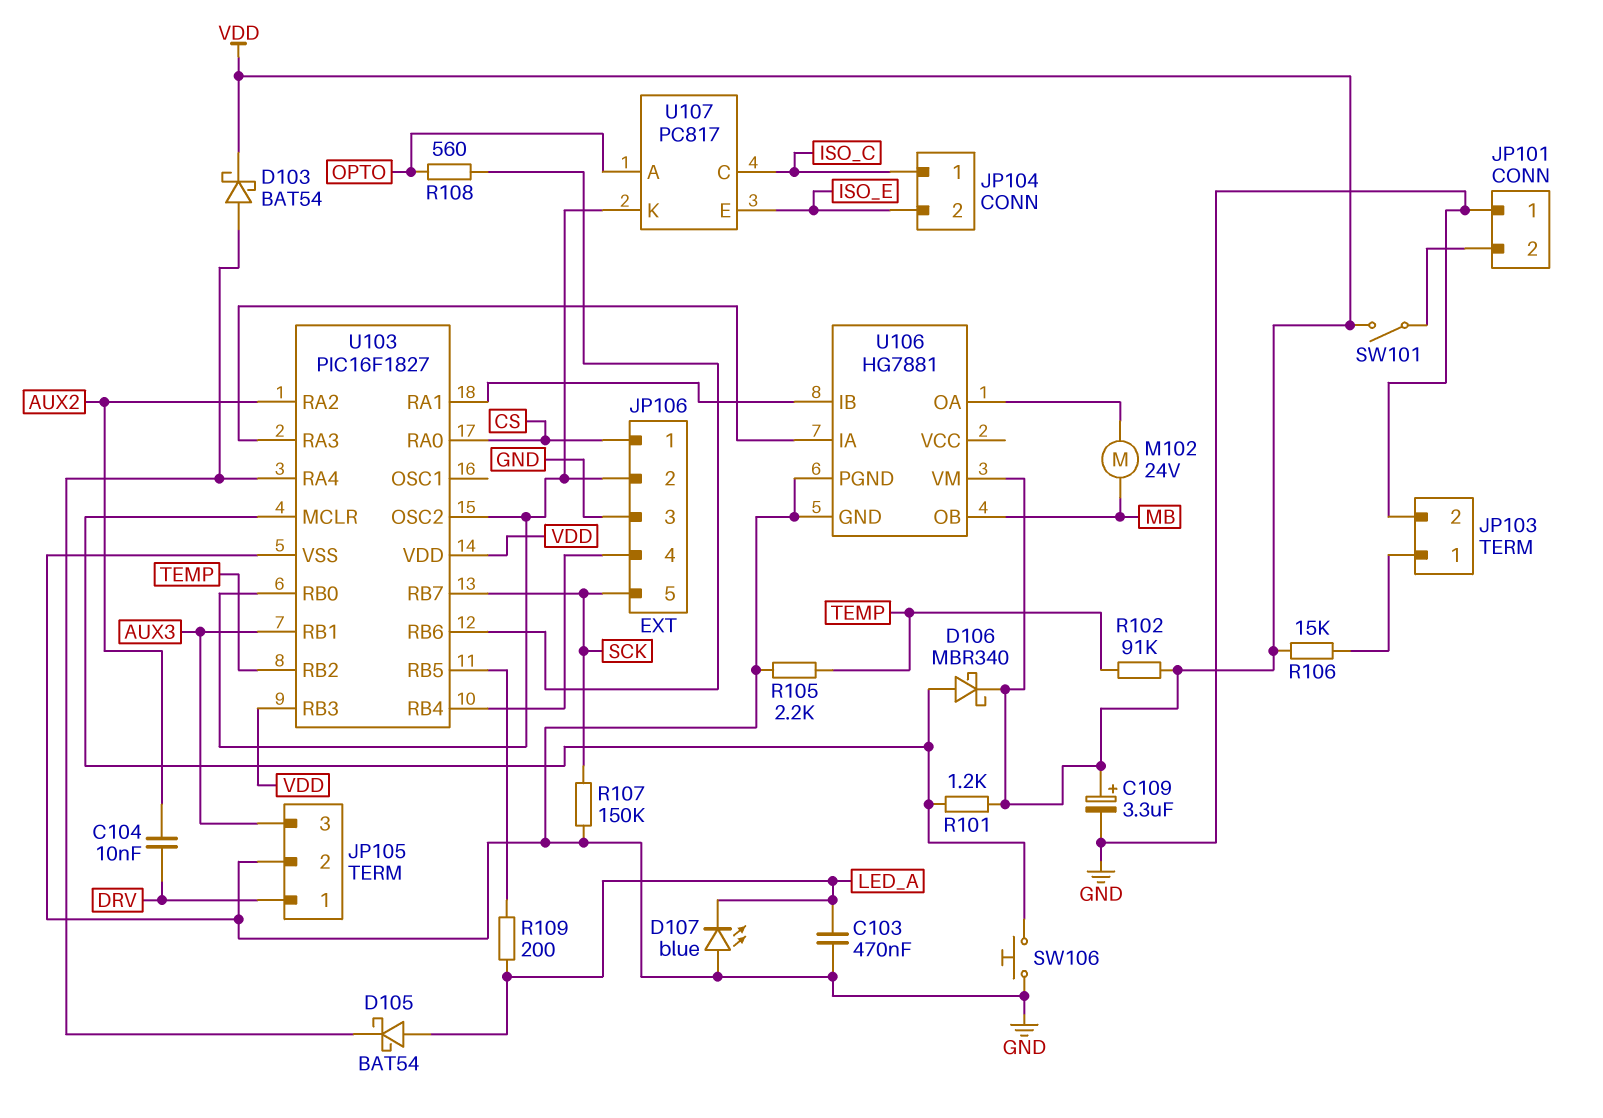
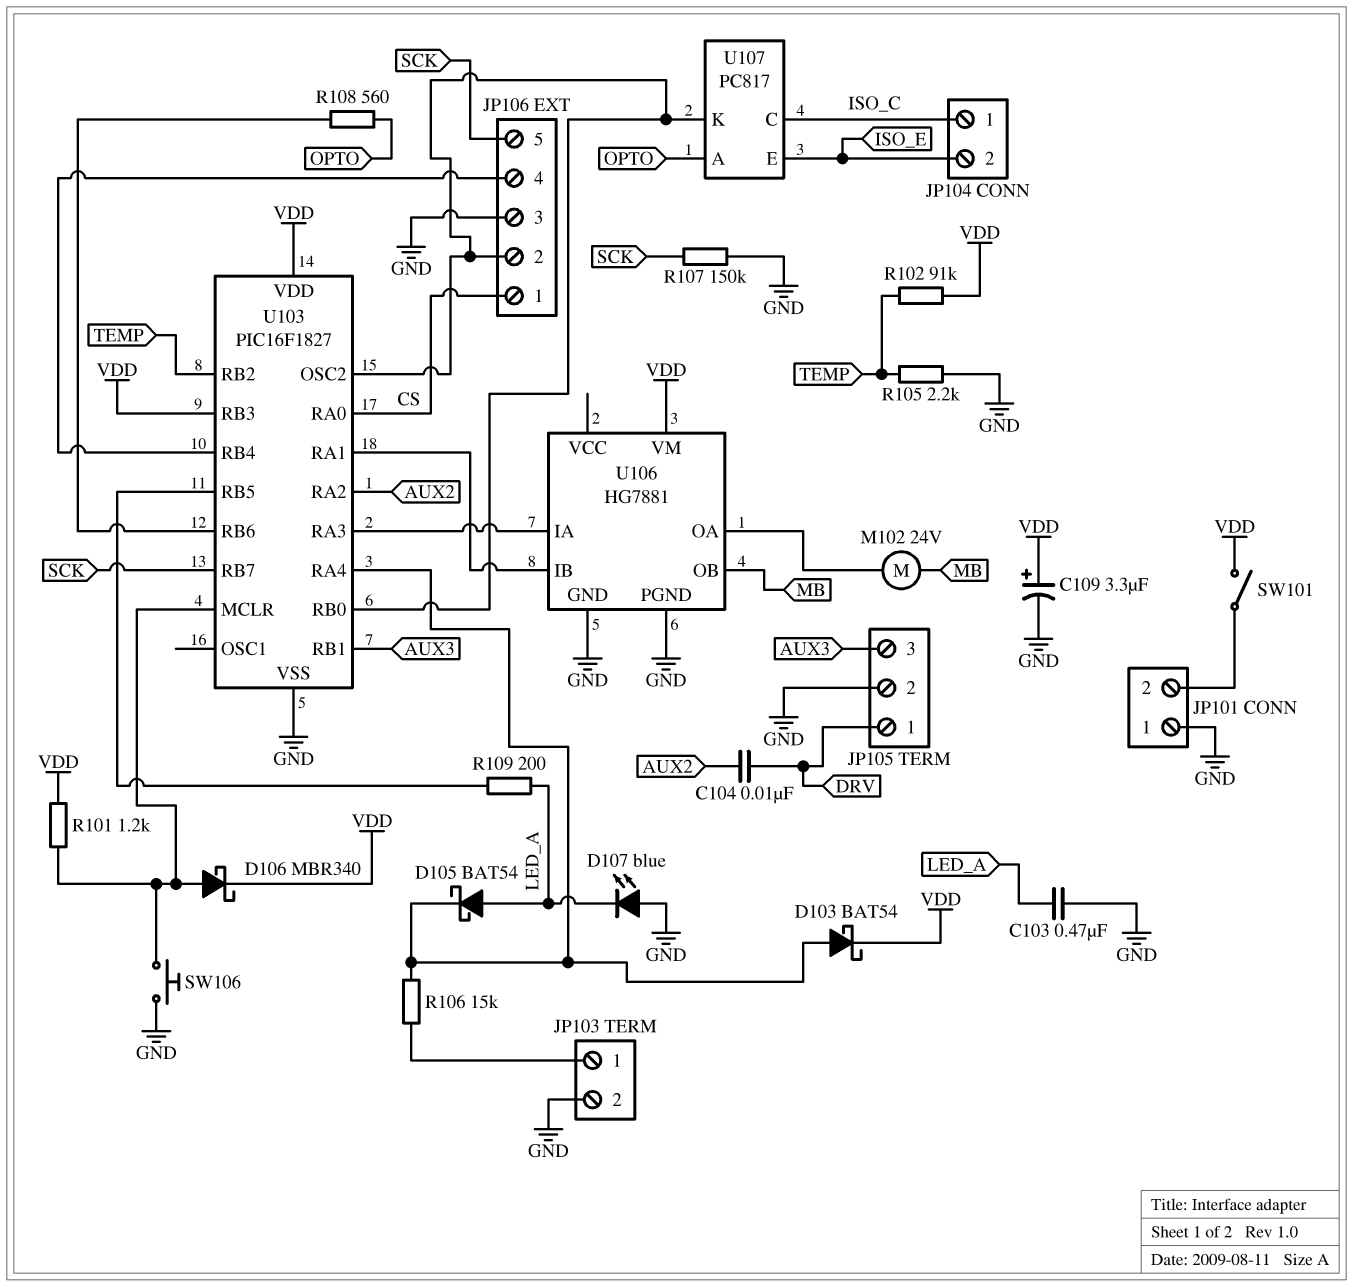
R106: 15k (JP103/1, VDD) -> 15k (JP103/1, U103/RA4)

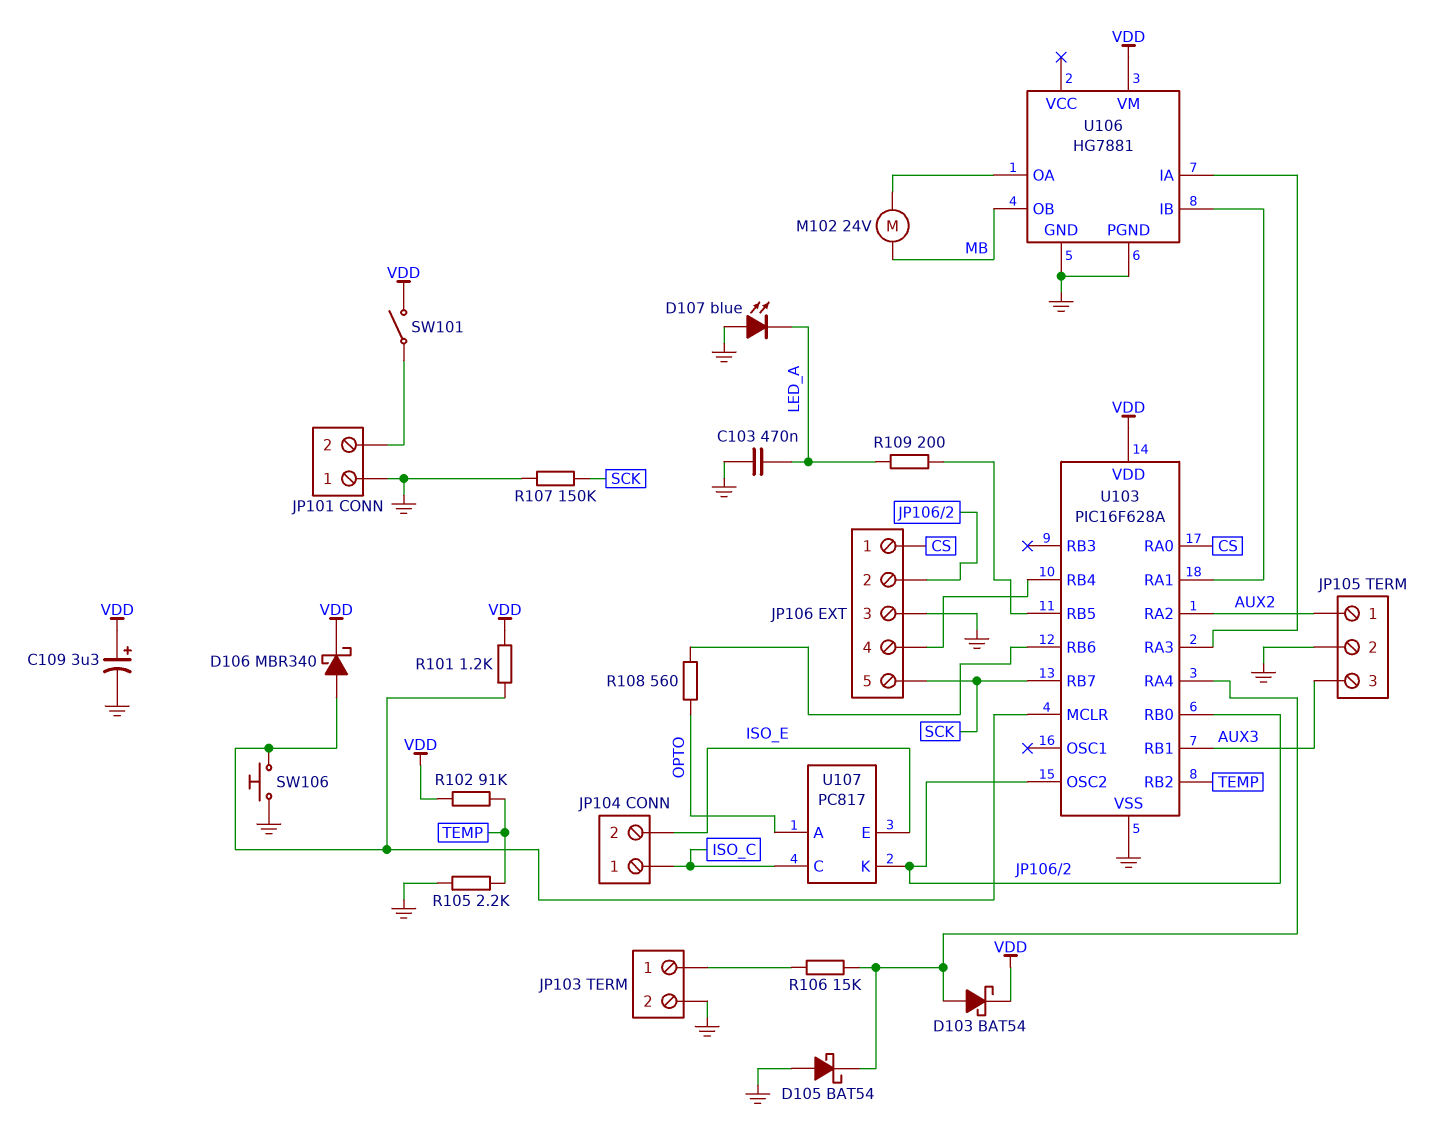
C104: 10nF (AUX2, DRV) -> none
D105: schottky BAT54 (A LED_A, K U103/RA4) -> schottky BAT54 (A GND, K U103/RA4)
JP105 pin 1: DRV -> AUX2
U103: PIC16F1827 -> PIC16F628A
U103 pin RB3: VDD -> none

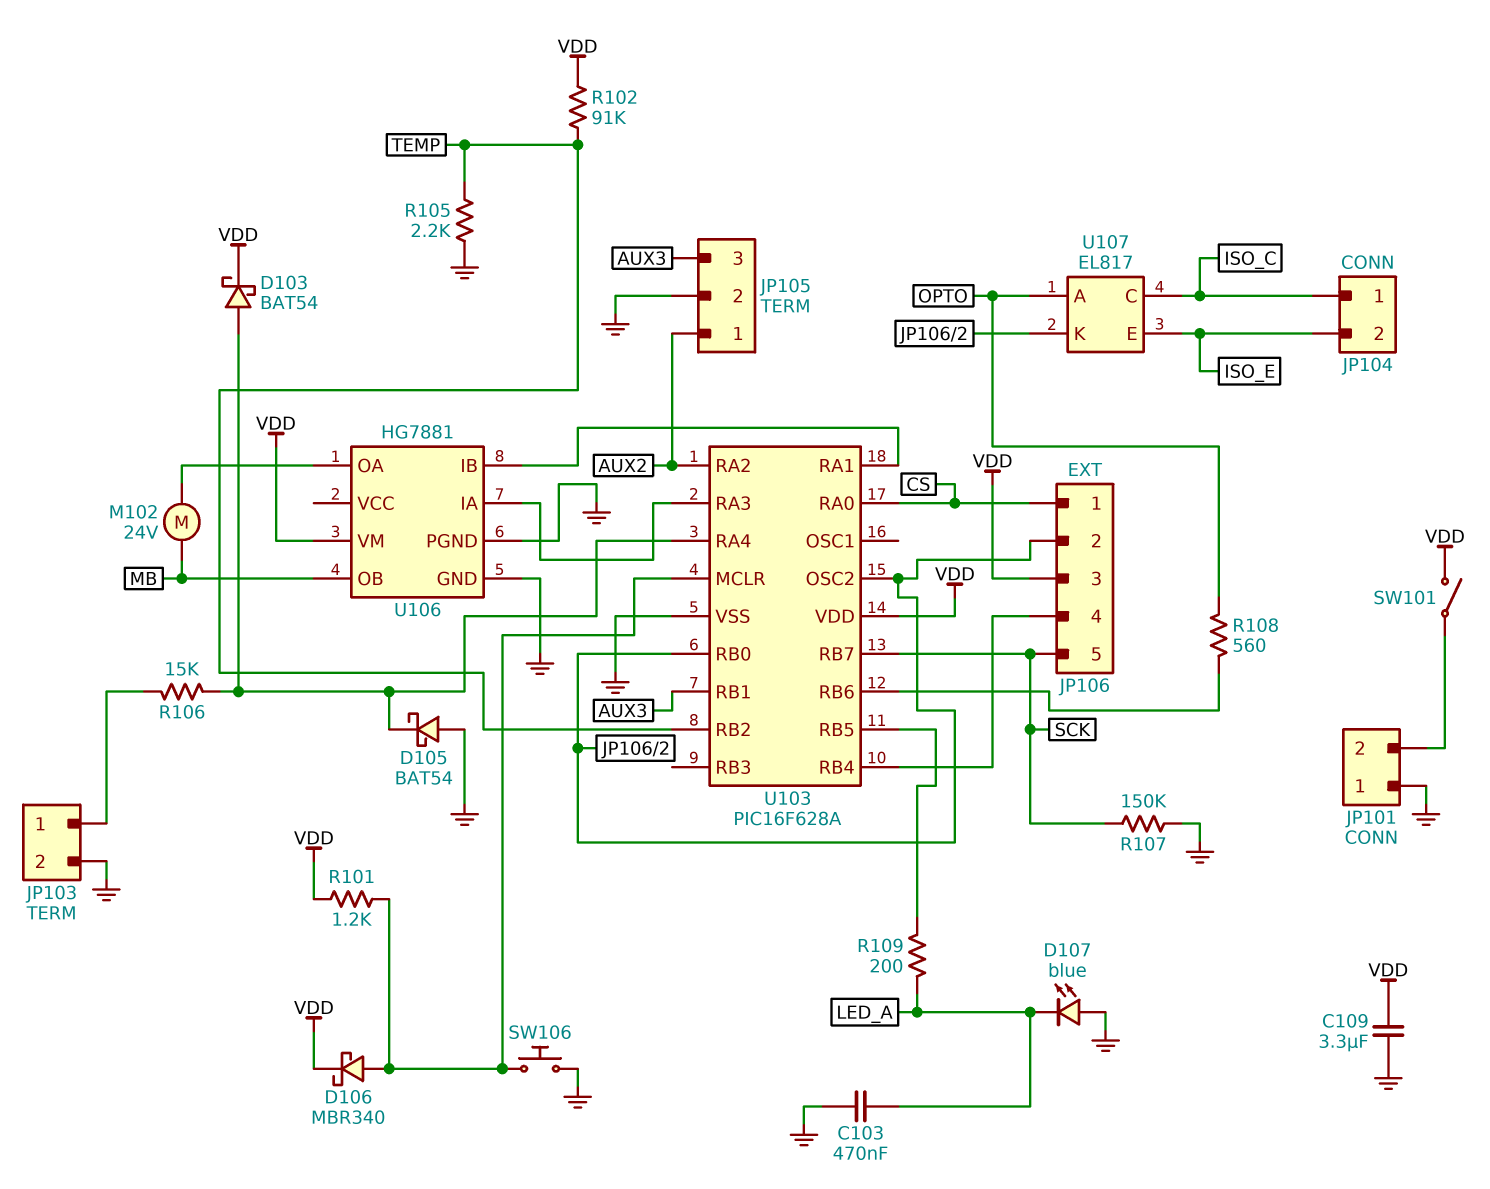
C109: 3.3uF (plus VDD, minus GND) -> 3.3uF (GND, VDD)
JP106 pin 3: GND -> VDD
U107: PC817 -> EL817

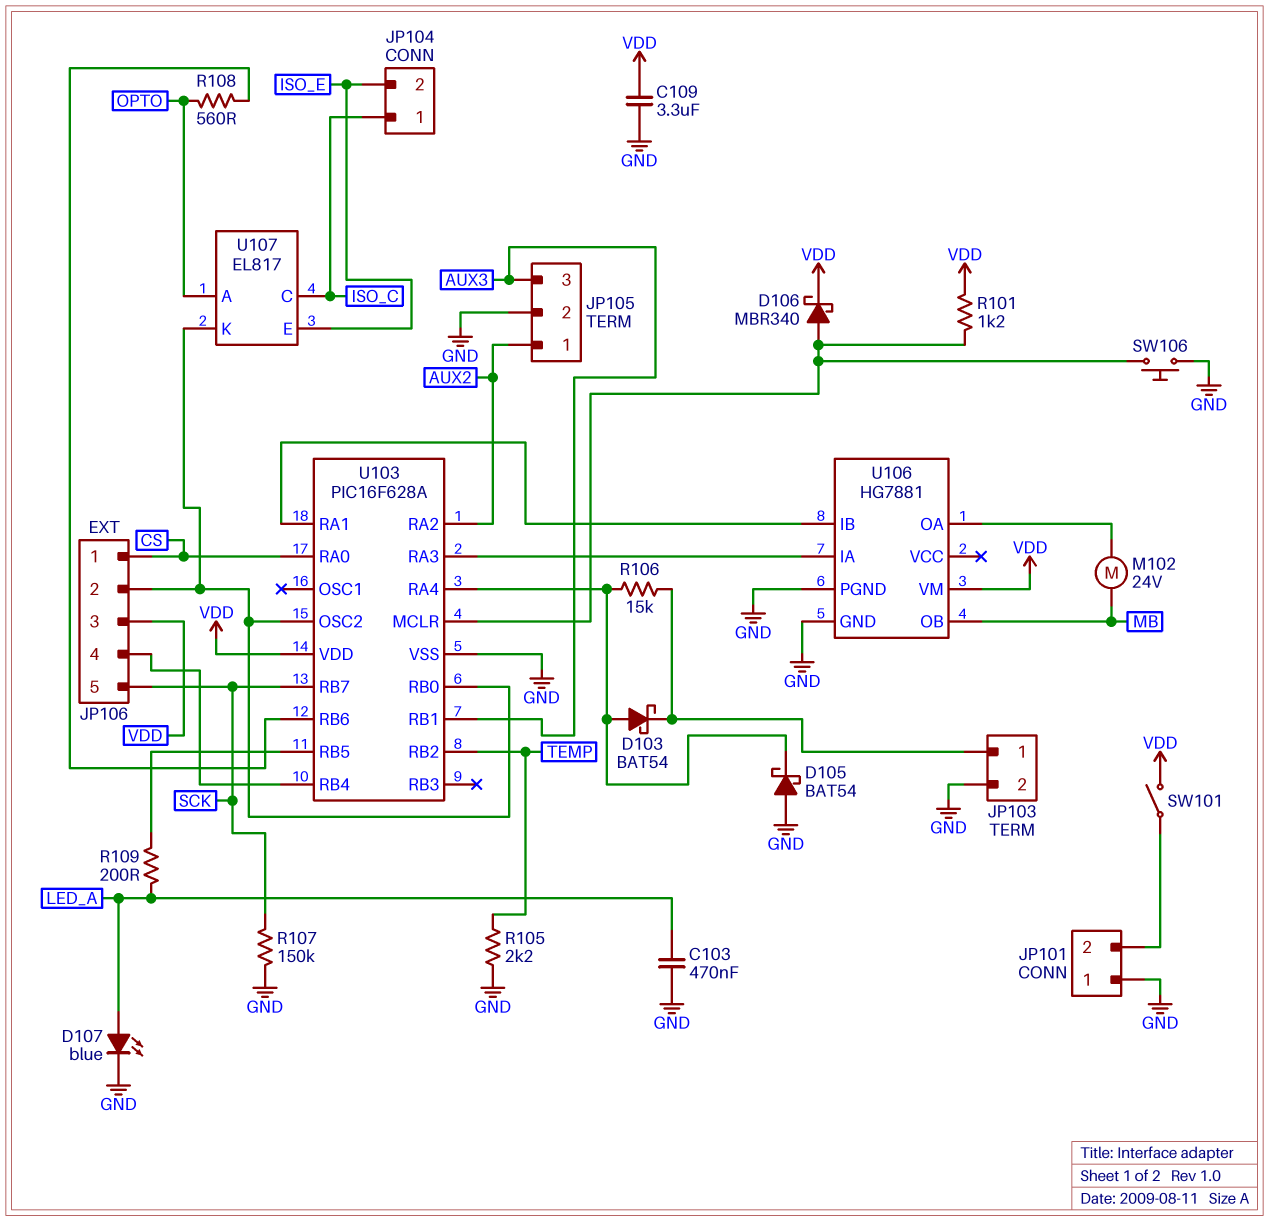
D103: schottky BAT54 (A U103/RA4, K VDD) -> schottky BAT54 (A U103/RA4, K JP103/1)
D107: LED blue (A GND, K LED_A) -> LED blue (A LED_A, K GND)
R102: 91k (TEMP, VDD) -> none

